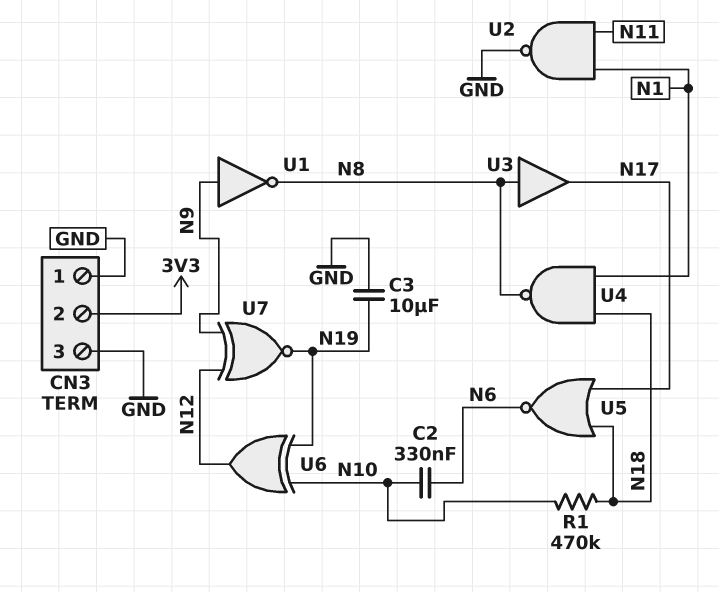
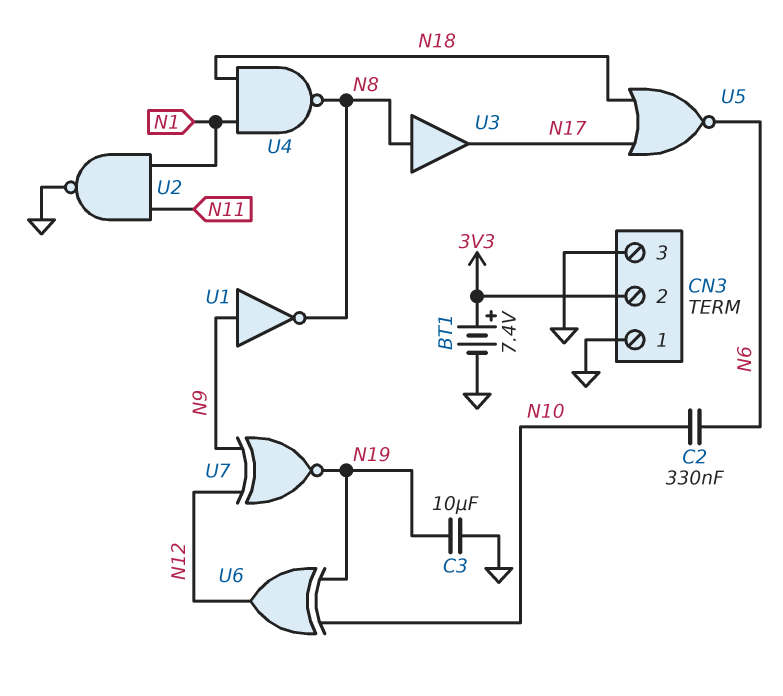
BT1: none -> 7.4V (plus 3V3, minus GND)
R1: 470k (N10, N18) -> none

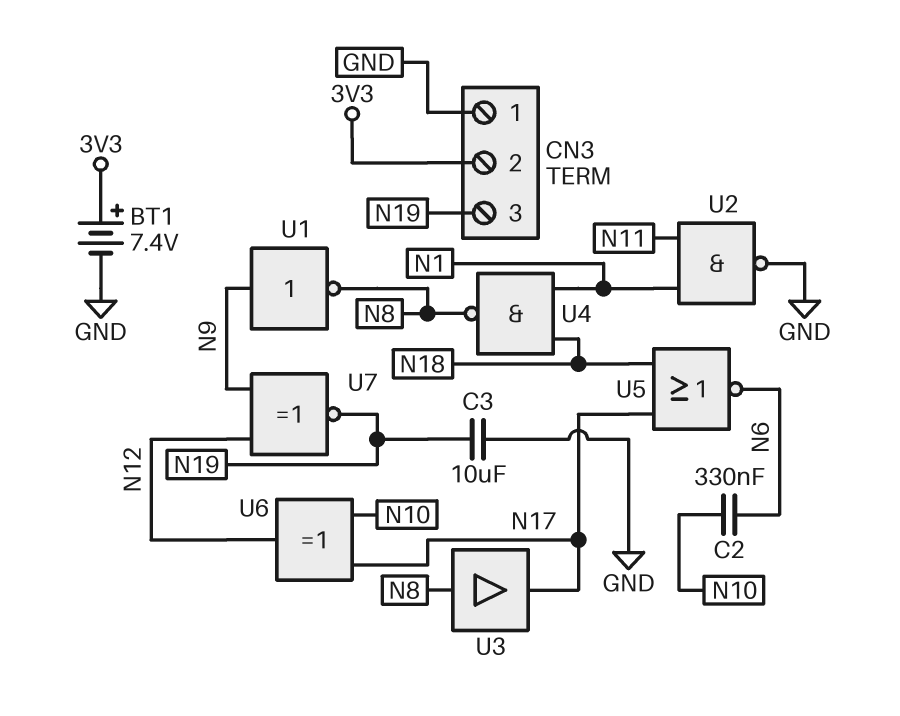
CN3 pin 3: GND -> N19
U6: XOR (in N10, in N19, out N12) -> XOR (in N10, in N17, out N12)

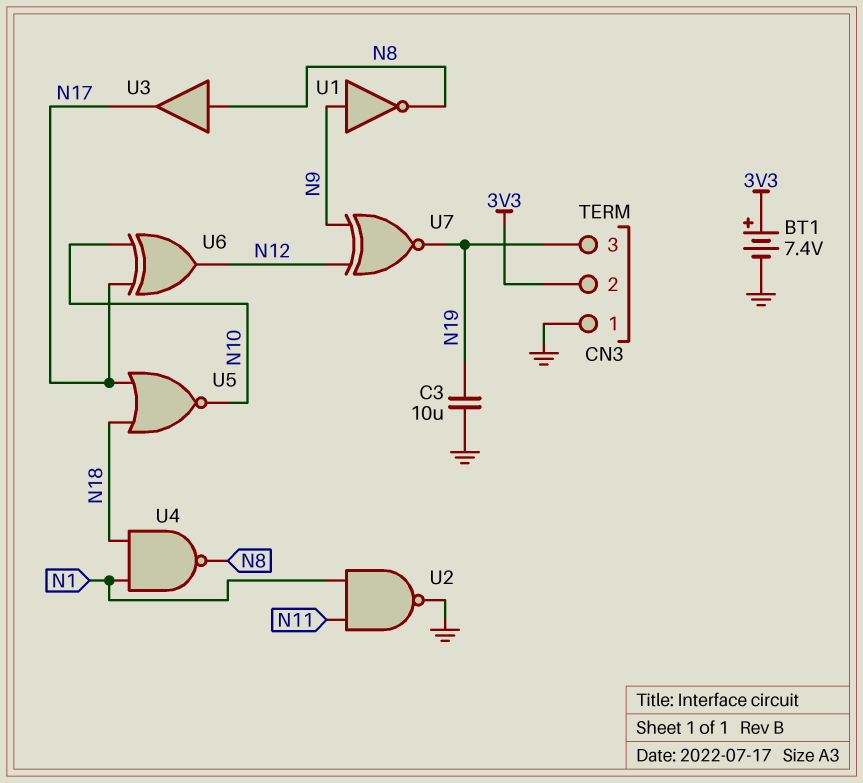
C2: 330nF (N6, N10) -> none
U5: NOR (in N17, in N18, out N6) -> NOR (in N17, in N18, out N10)

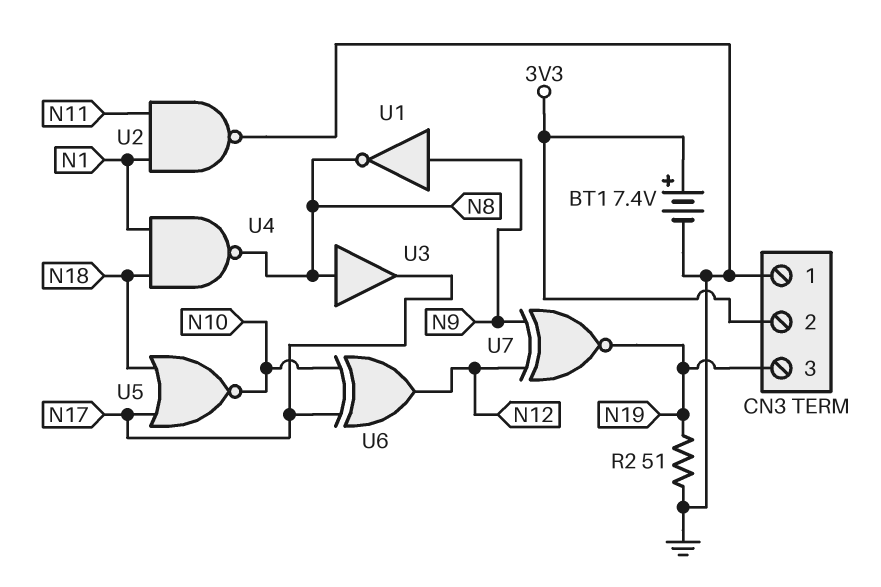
C3: 10uF (GND, N19) -> none
R2: none -> 51 (GND, N19)

